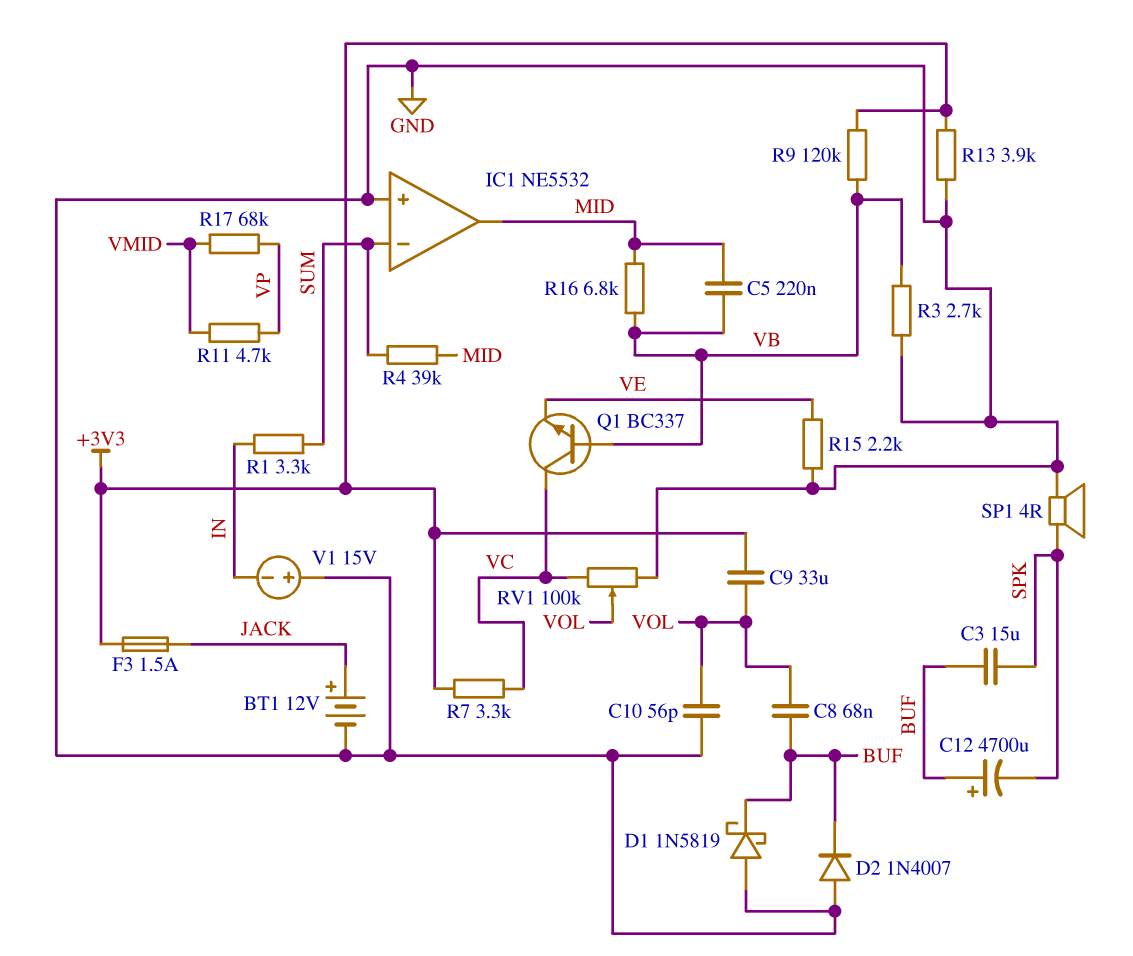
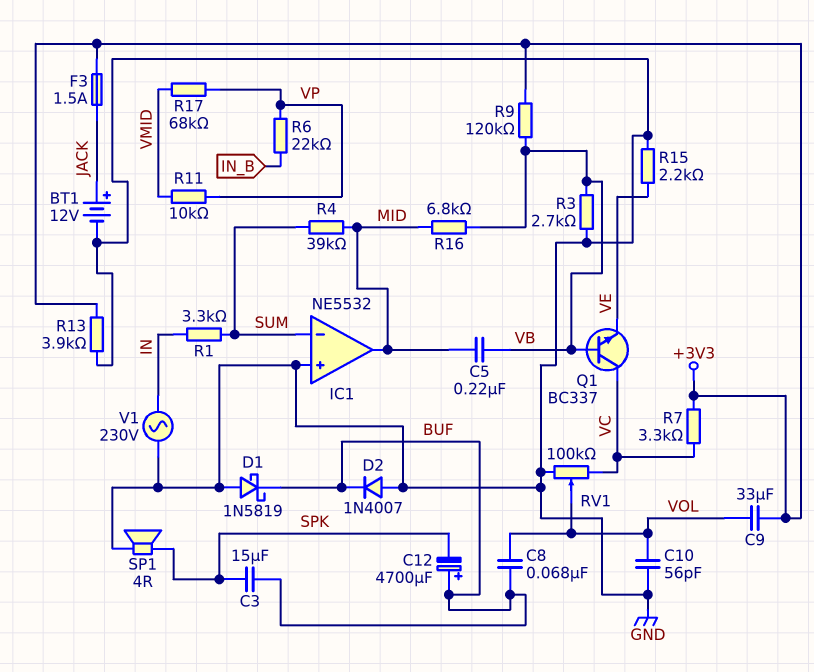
R6: none -> 22k (IN_B, VP)
R11: 4.7k (VMID, VP) -> 10k (VMID, VP)
V1: 15V (plus GND, minus IN) -> AC 230V (GND, IN)

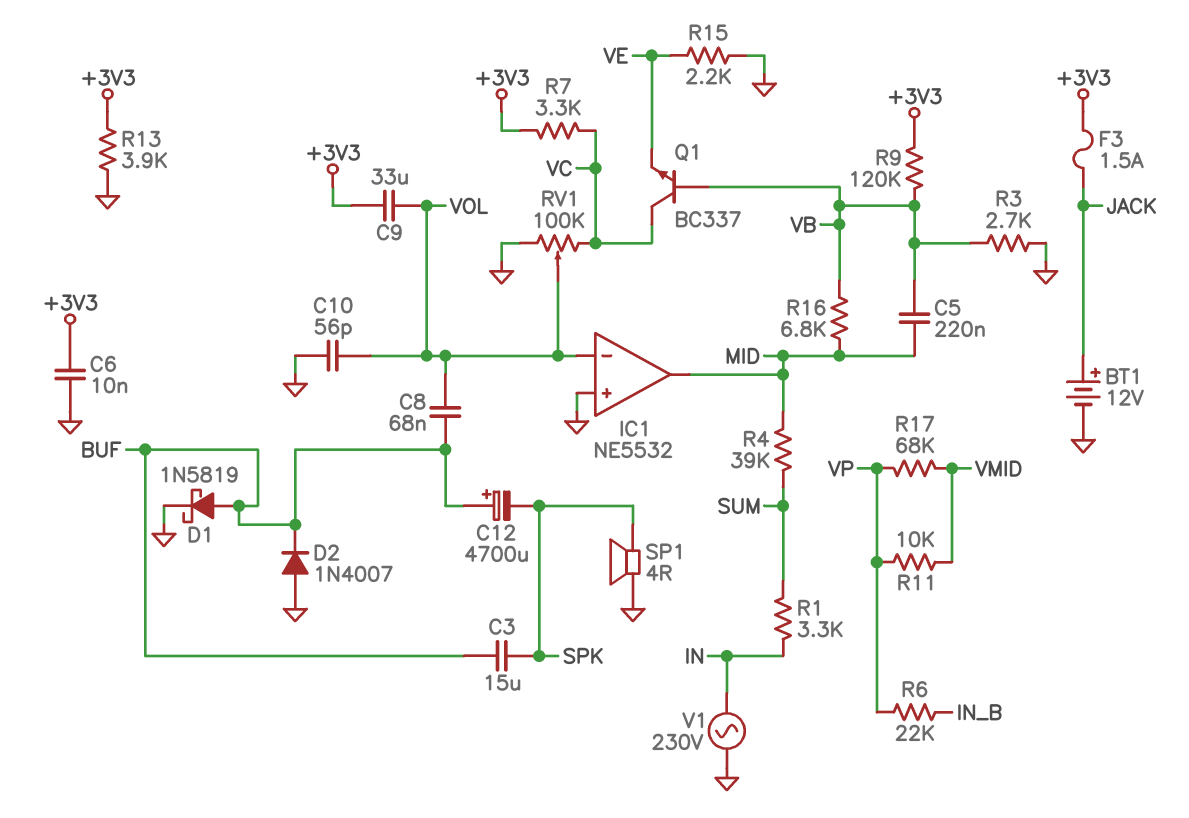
C6: none -> 10nF (+3V3, GND)
D1: schottky 1N5819 (A GND, K BUF) -> schottky 1N5819 (A BUF, K GND)
IC1 pin in-: SUM -> VOL

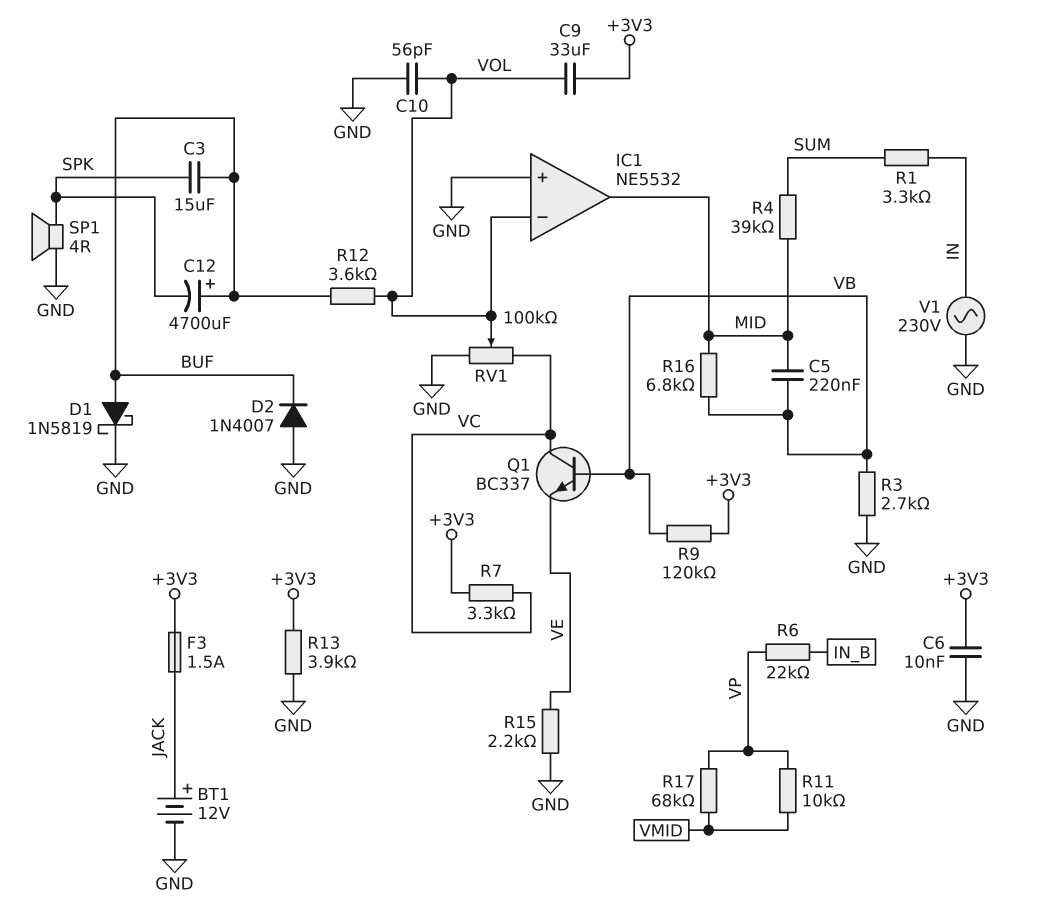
C8: 68nF (BUF, VOL) -> none
R12: none -> 3.6k (BUF, VOL)

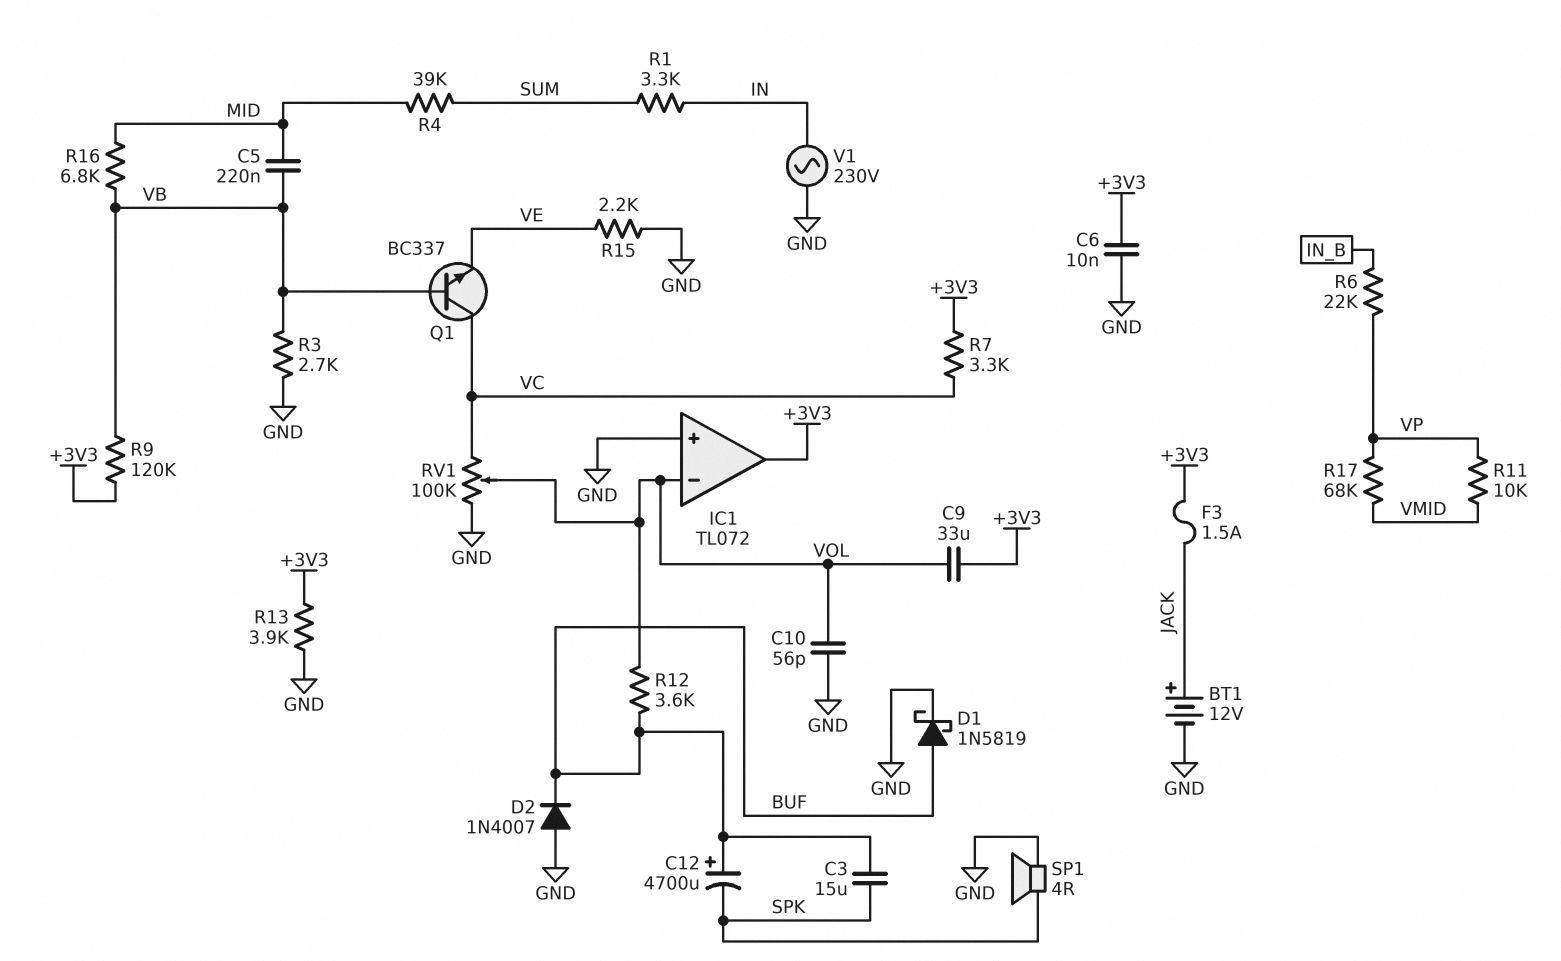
IC1: NE5532 -> TL072
IC1 pin out: MID -> +3V3

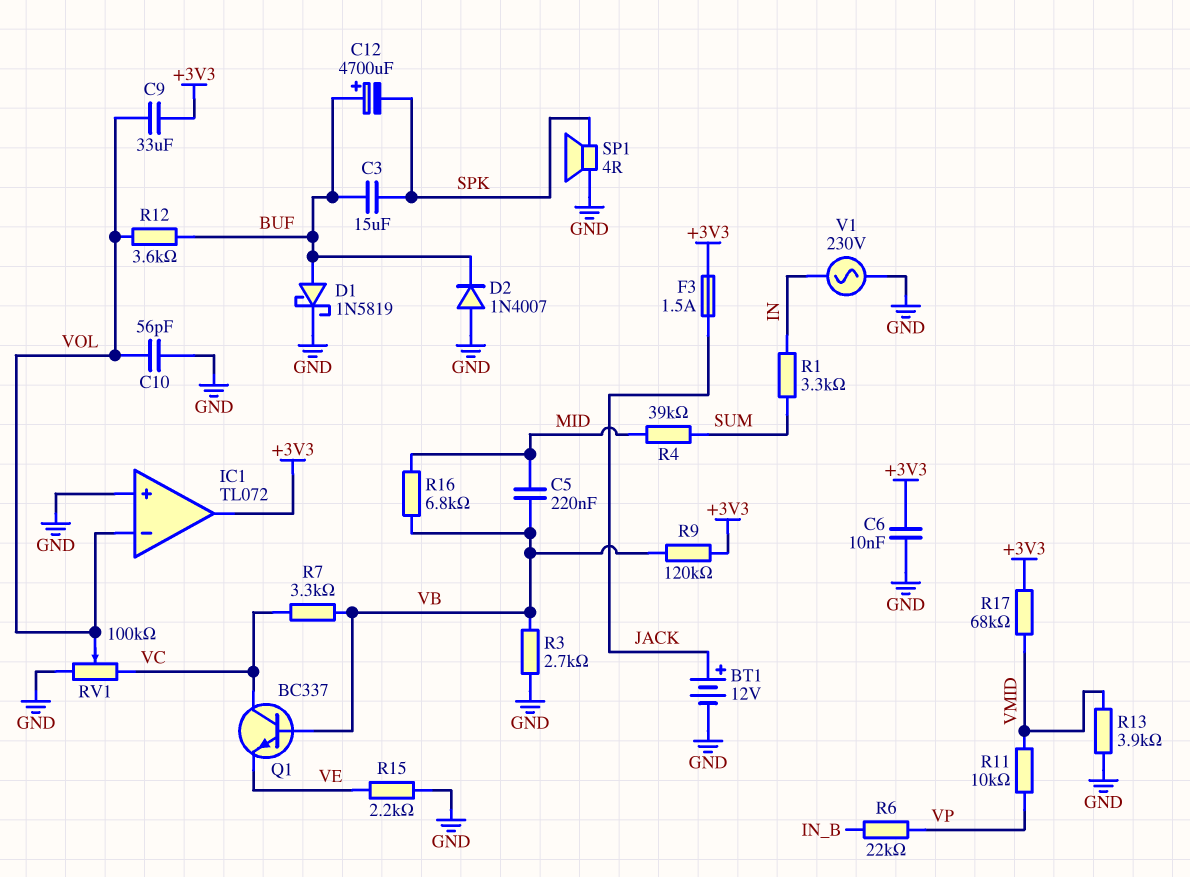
R7: 3.3k (+3V3, VC) -> 3.3k (VB, VC)
R13: 3.9k (+3V3, GND) -> 3.9k (GND, VMID)
R17: 68k (VMID, VP) -> 68k (+3V3, VMID)

